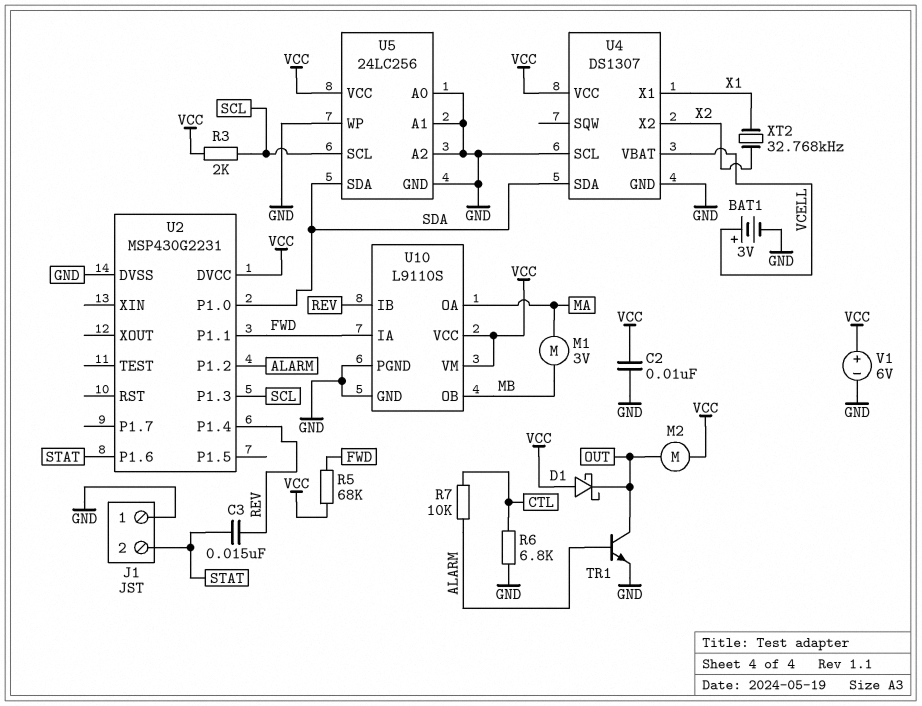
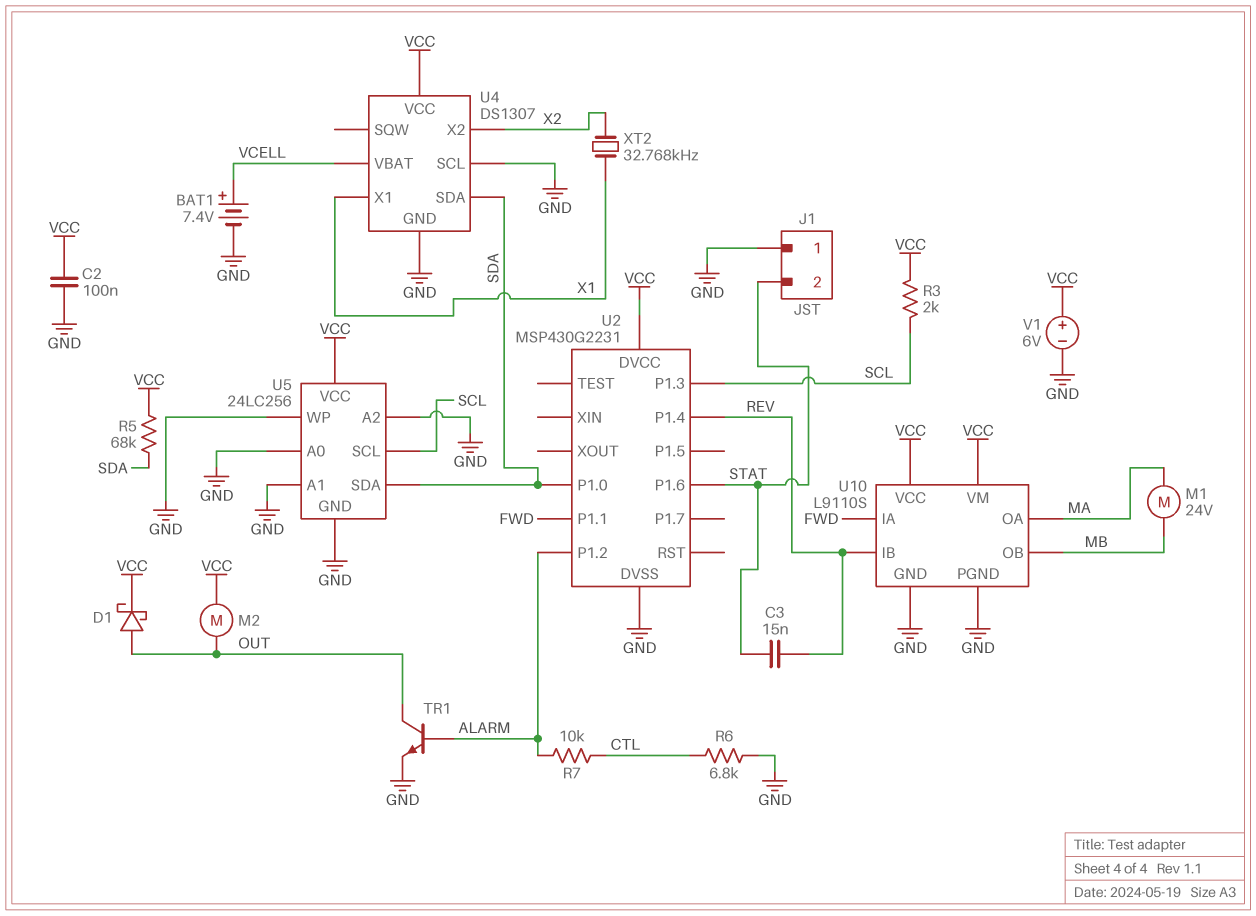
BAT1: 3V (plus VCELL, minus GND) -> 7.4V (plus VCELL, minus GND)
C2: 10nF (GND, VCC) -> 100nF (GND, VCC)
D1: schottky (A VCC, K OUT) -> schottky (A OUT, K VCC)
M1: motor 3V (MA, MB) -> motor 24V (MA, MB)
R5: 68k (FWD, VCC) -> 68k (SDA, VCC)

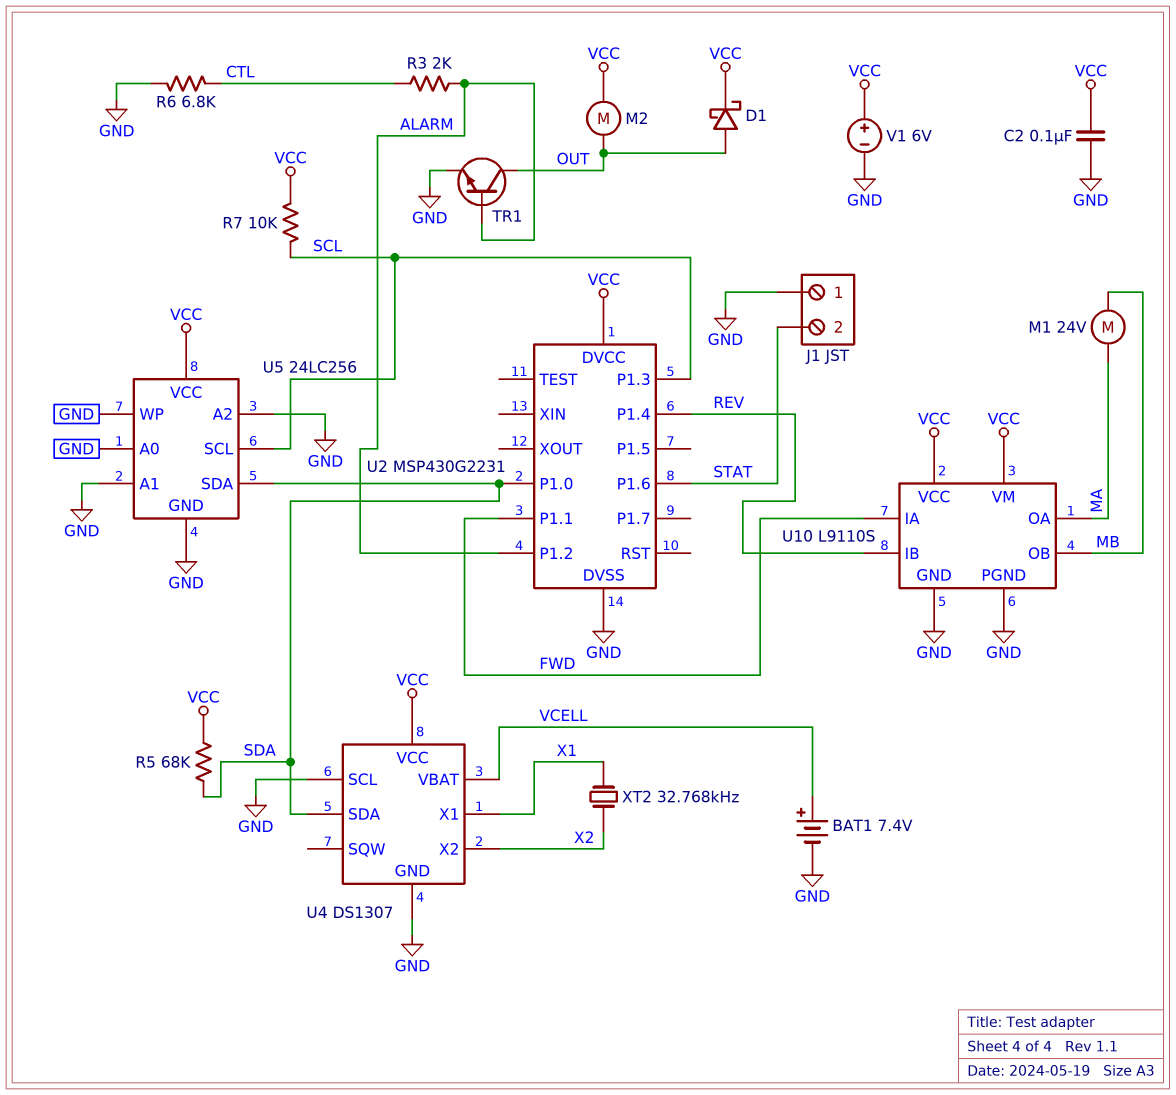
C3: 15nF (REV, STAT) -> none
R3: 2k (SCL, VCC) -> 2k (ALARM, CTL)
R7: 10k (ALARM, CTL) -> 10k (SCL, VCC)

